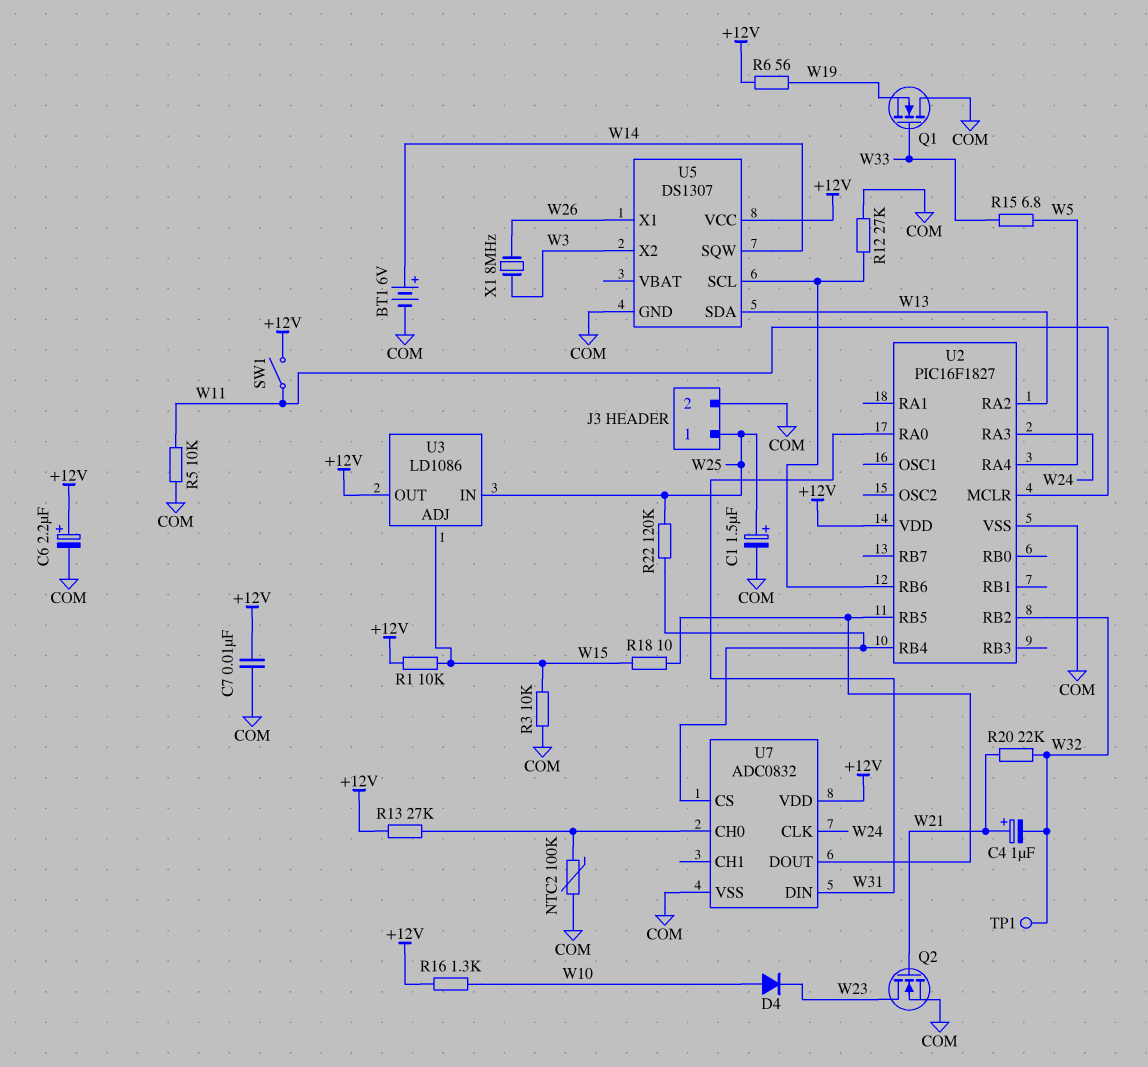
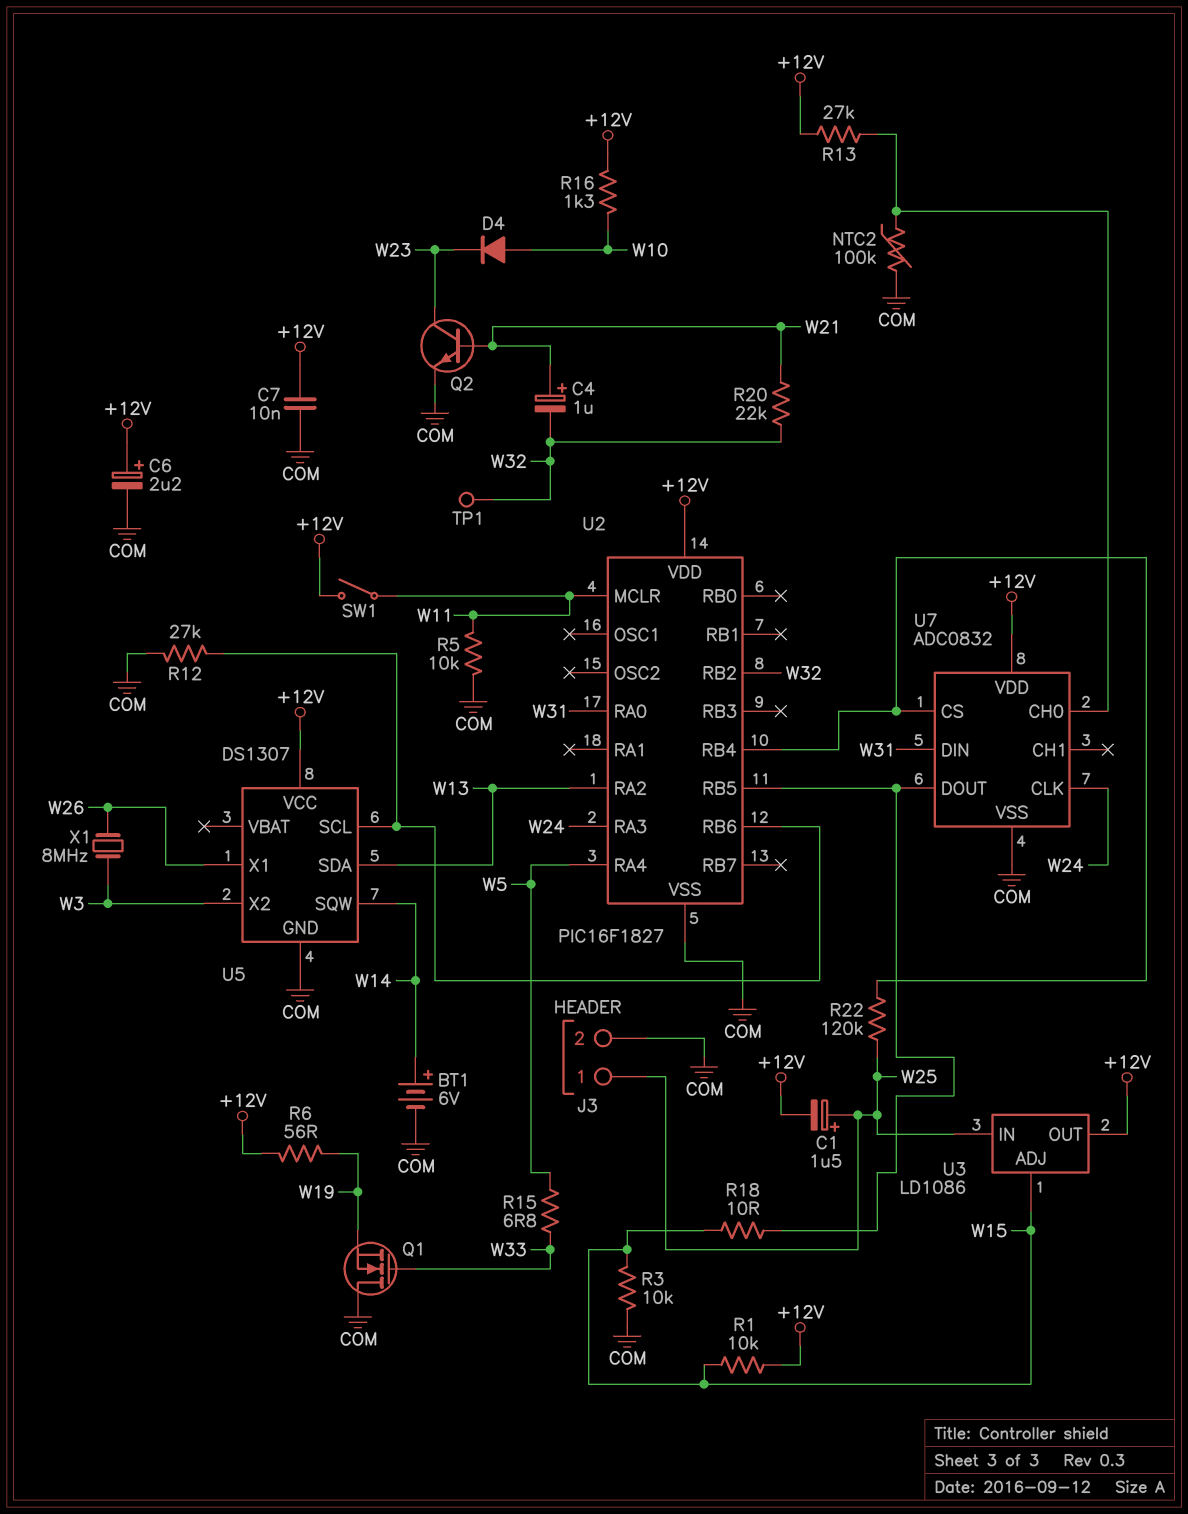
C1: 1.5uF (plus W25, minus COM) -> 1.5uF (plus W25, minus +12V)
Q2: NMOS (G W21, D W23, S COM) -> NPN (B W21, C W23, E COM)

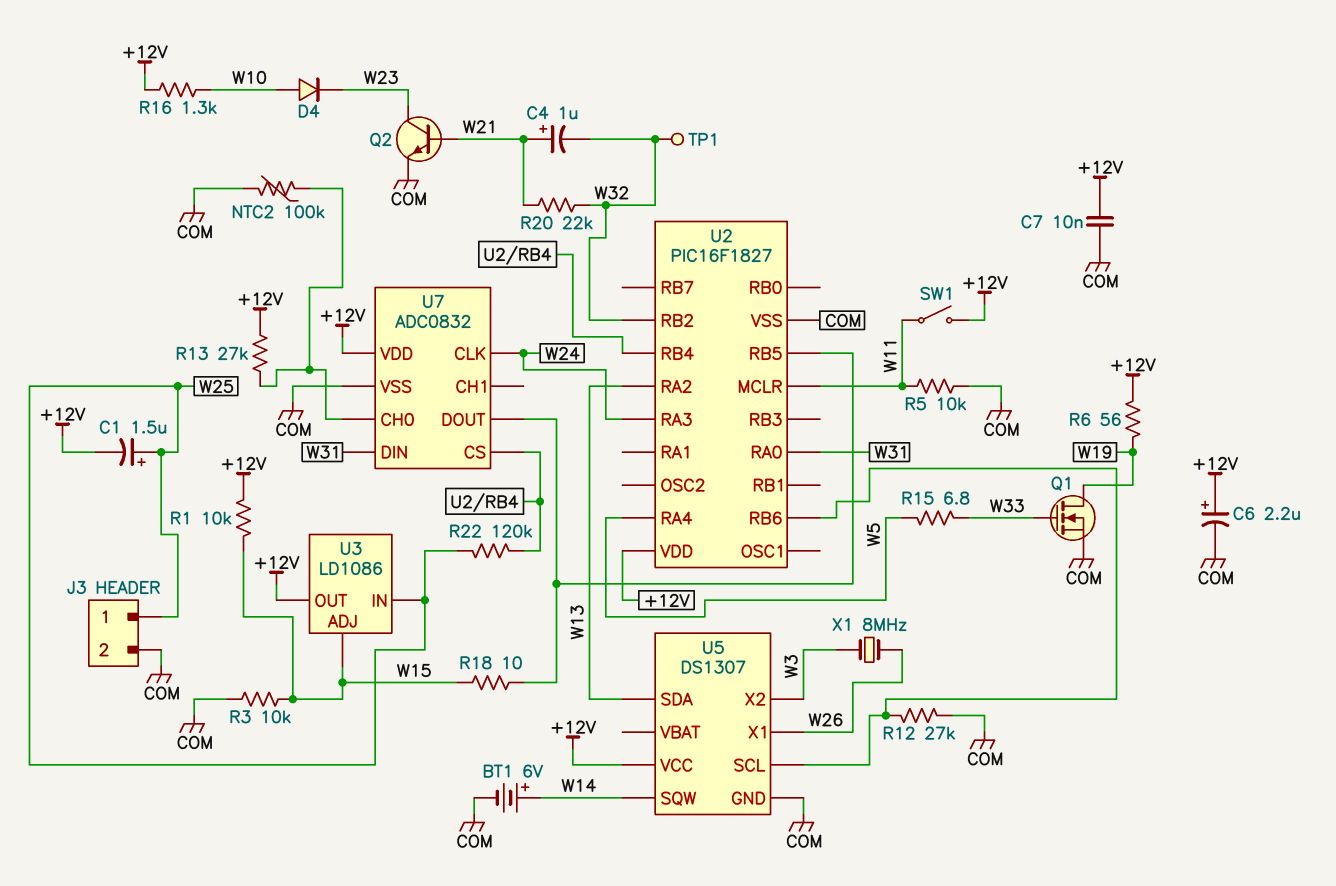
Q1: NMOS (G W33, D COM, S W19) -> NMOS (G W33, D W19, S COM)

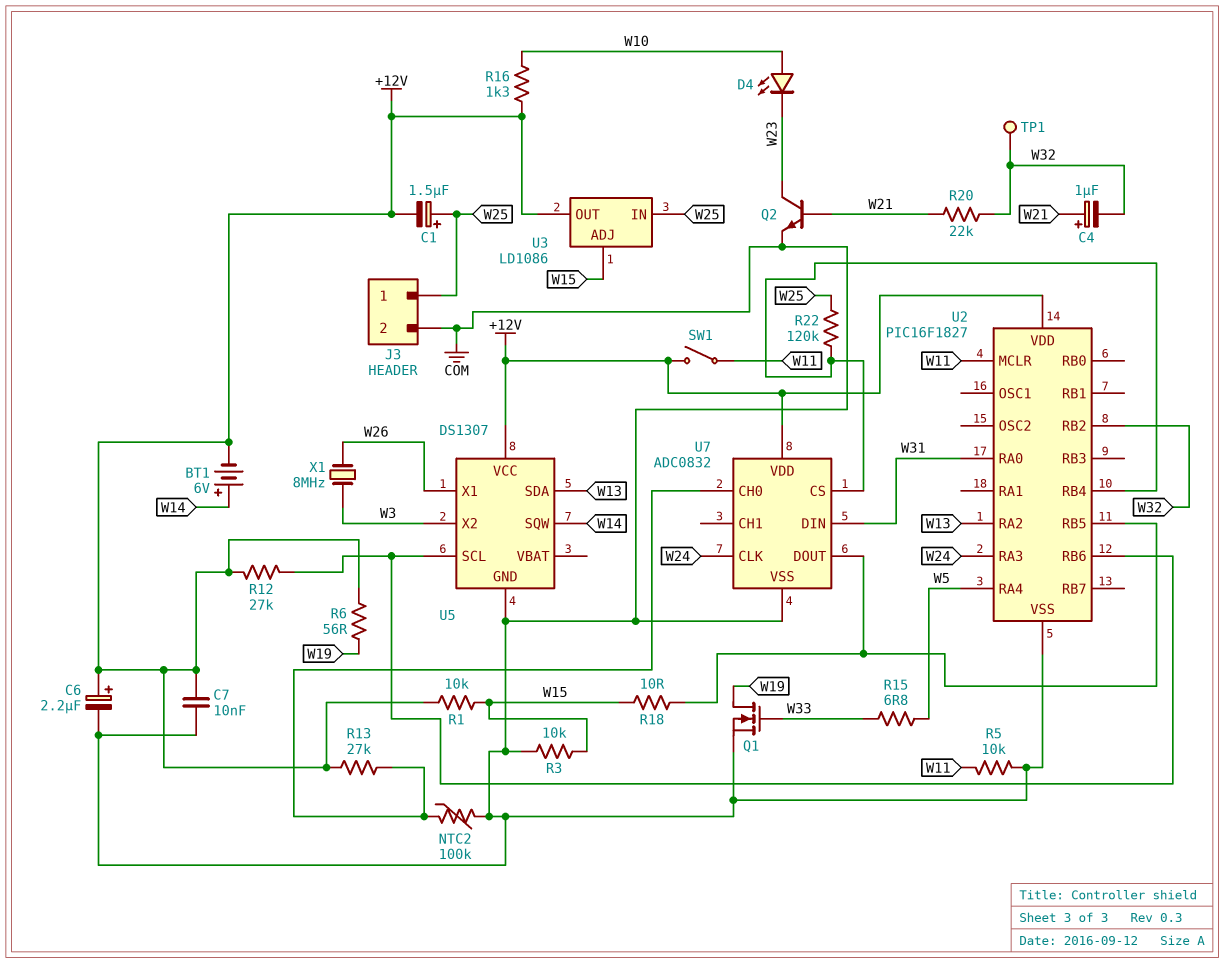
BT1: 6V (plus W14, minus COM) -> 6V (plus W14, minus +12V)
D4: diode (A W10, K W23) -> LED (A W10, K W23)
R12: 27k (COM, U2/RB6) -> 27k (+12V, U2/RB6)

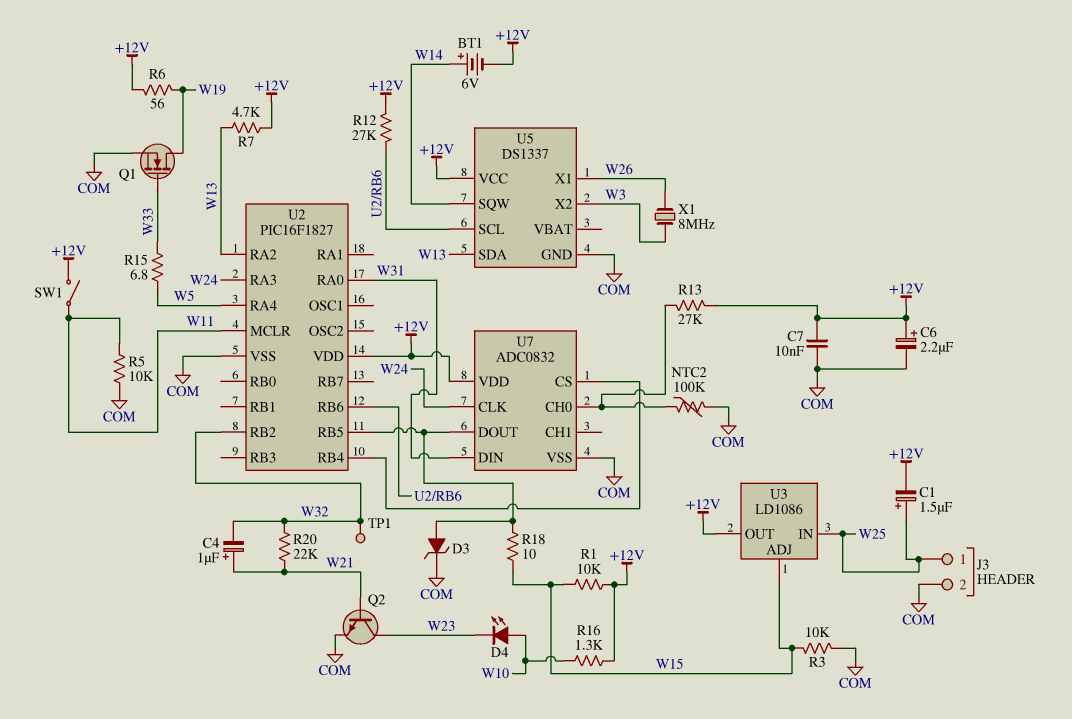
D3: none -> zener (A U2/RB5, K COM)
R7: none -> 4.7k (+12V, W13)
R22: 120k (U2/RB4, W25) -> none
U5: DS1307 -> DS1337

